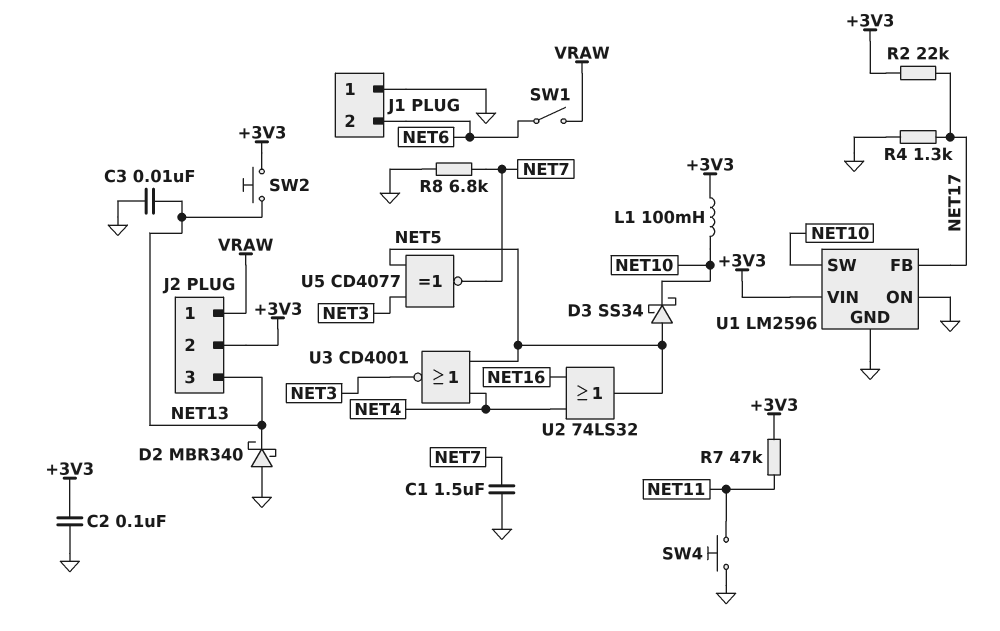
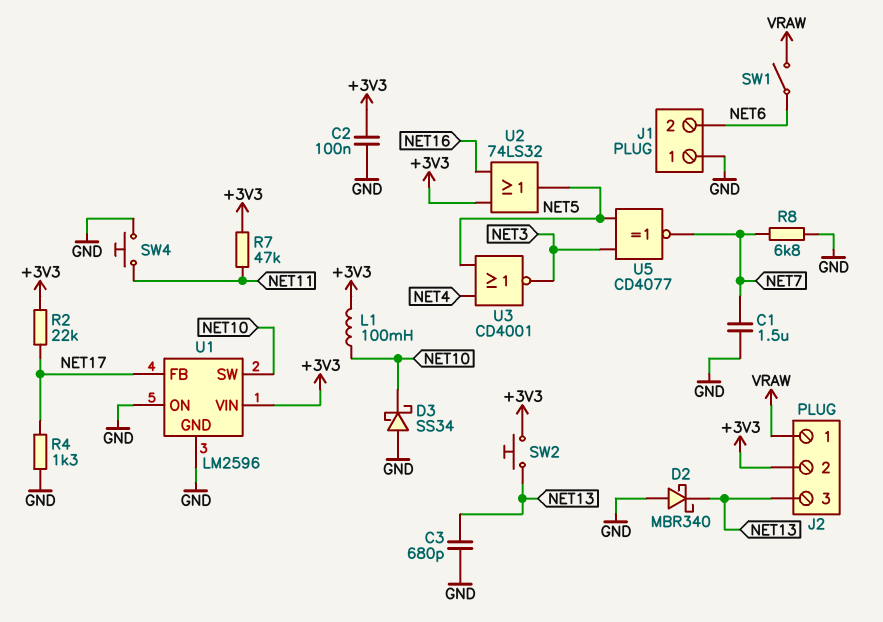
C3: 10nF (GND, NET13) -> 680pF (GND, NET13)
D3: schottky SS34 (A NET5, K NET10) -> schottky SS34 (A GND, K NET10)
U2: OR 74LS32 (in NET4, in NET16, out NET5) -> OR 74LS32 (in +3V3, in NET16, out NET5)

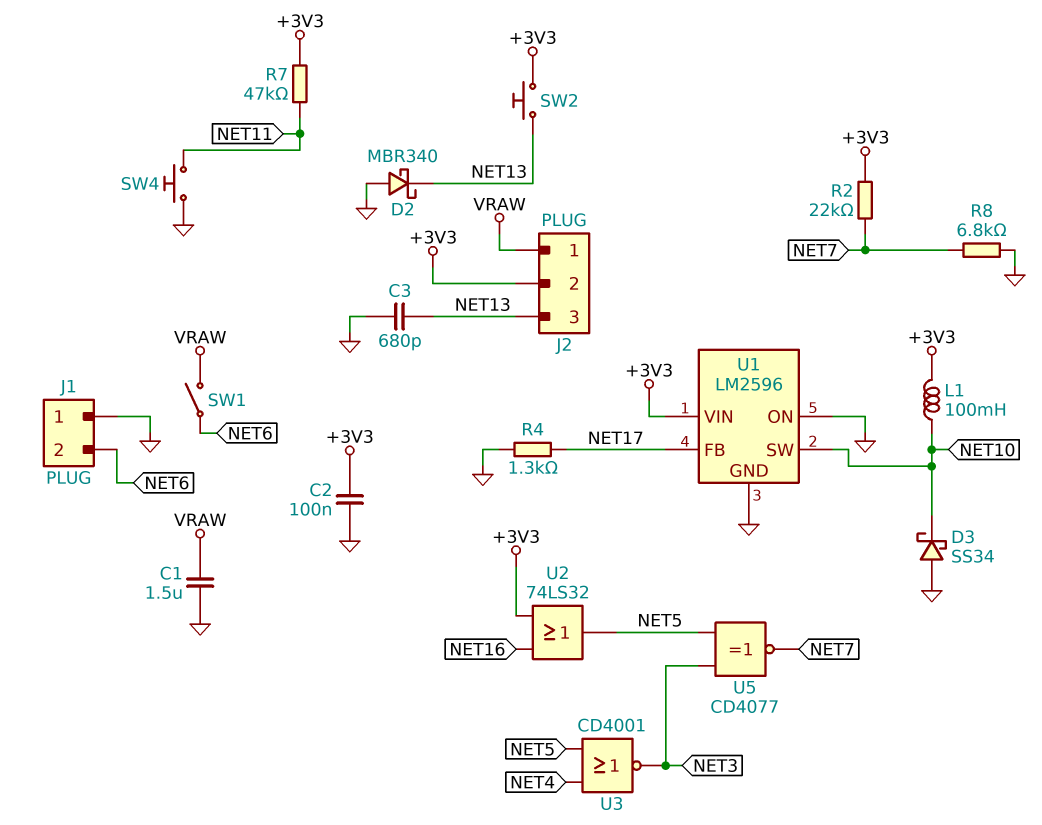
C1: 1.5uF (GND, NET7) -> 1.5uF (GND, VRAW)
R2: 22k (+3V3, NET17) -> 22k (+3V3, NET7)

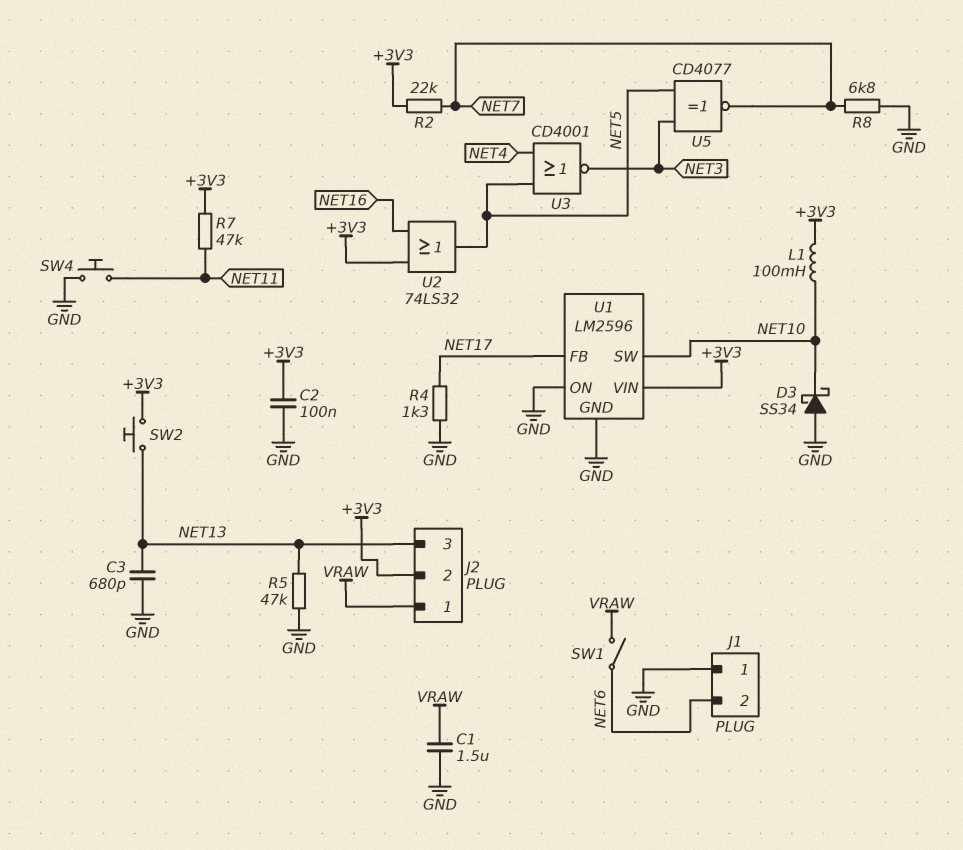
D2: schottky MBR340 (A GND, K NET13) -> none
R5: none -> 47k (GND, NET13)

